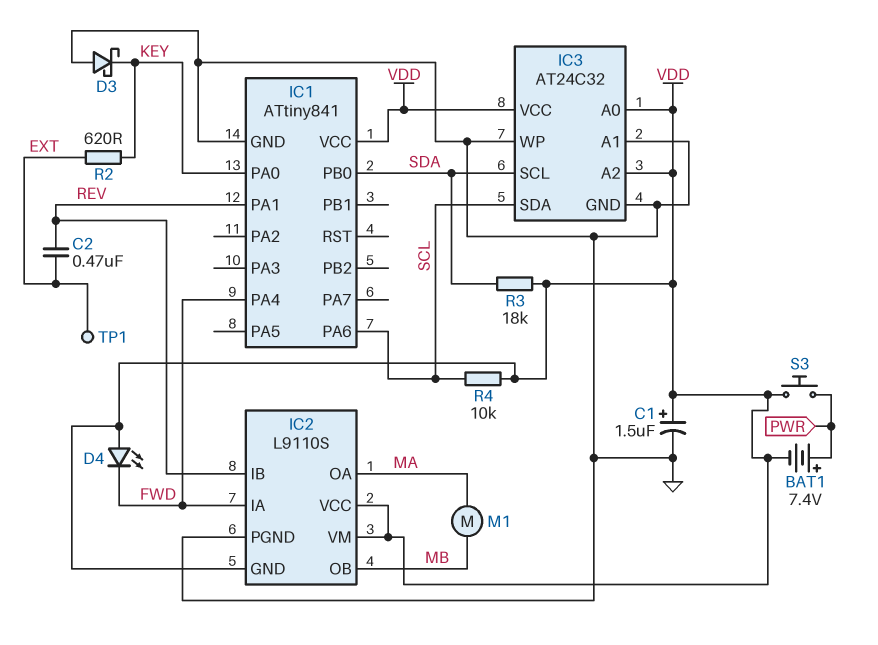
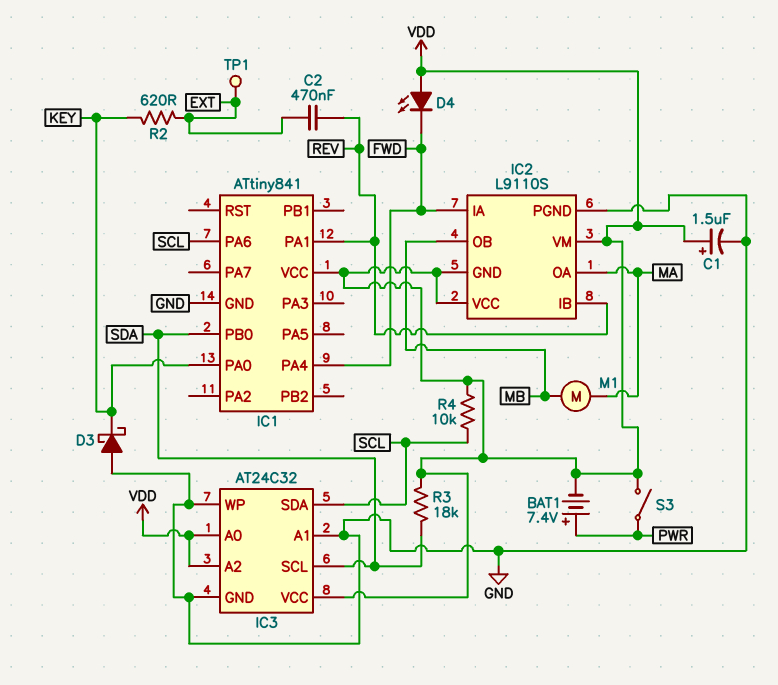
S3: button (PWR, VDD) -> switch (PWR, VDD)

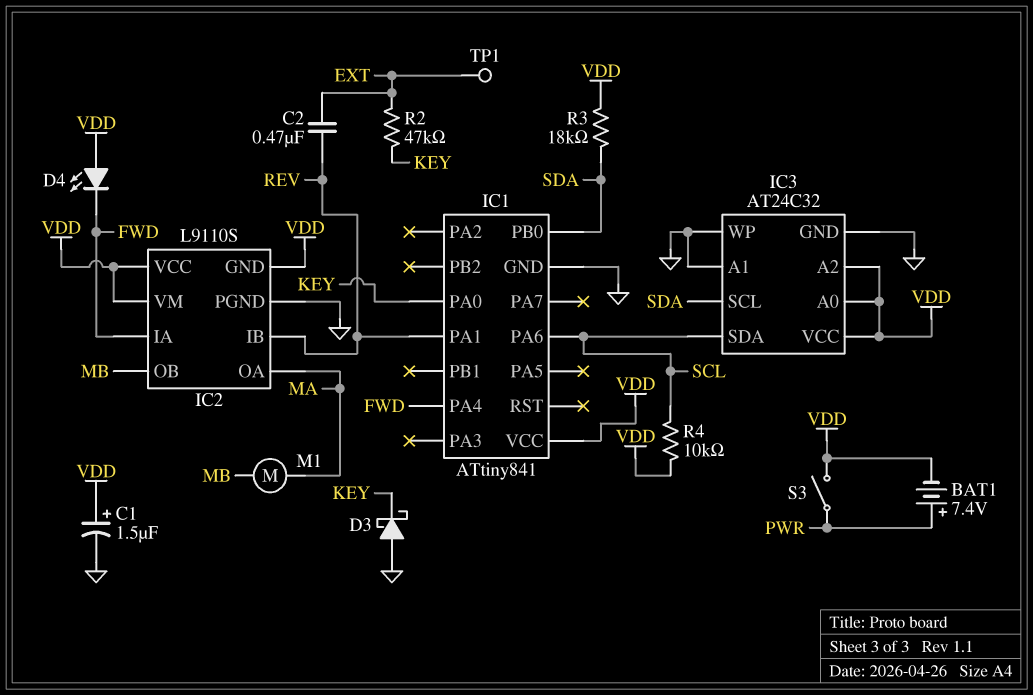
R2: 620 (EXT, KEY) -> 47k (EXT, KEY)

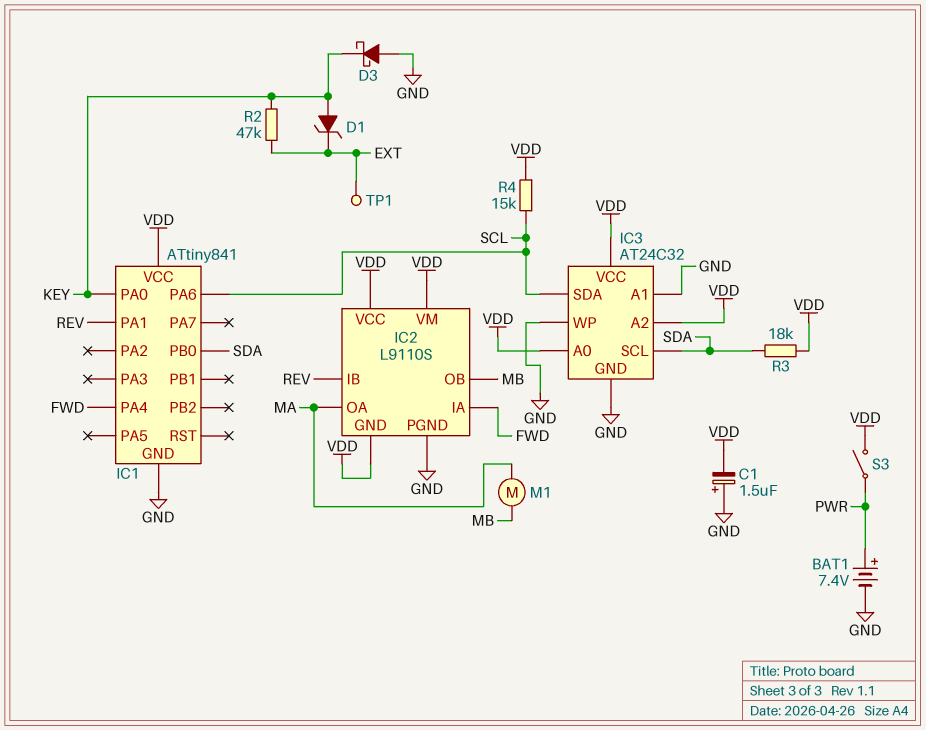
BAT1: 7.4V (plus PWR, minus VDD) -> 7.4V (plus PWR, minus GND)
C1: 1.5uF (plus VDD, minus GND) -> 1.5uF (plus GND, minus VDD)
C2: 470nF (EXT, REV) -> none
D1: none -> zener (A KEY, K EXT)
D4: LED (A VDD, K FWD) -> none
R4: 10k (SCL, VDD) -> 15k (SCL, VDD)

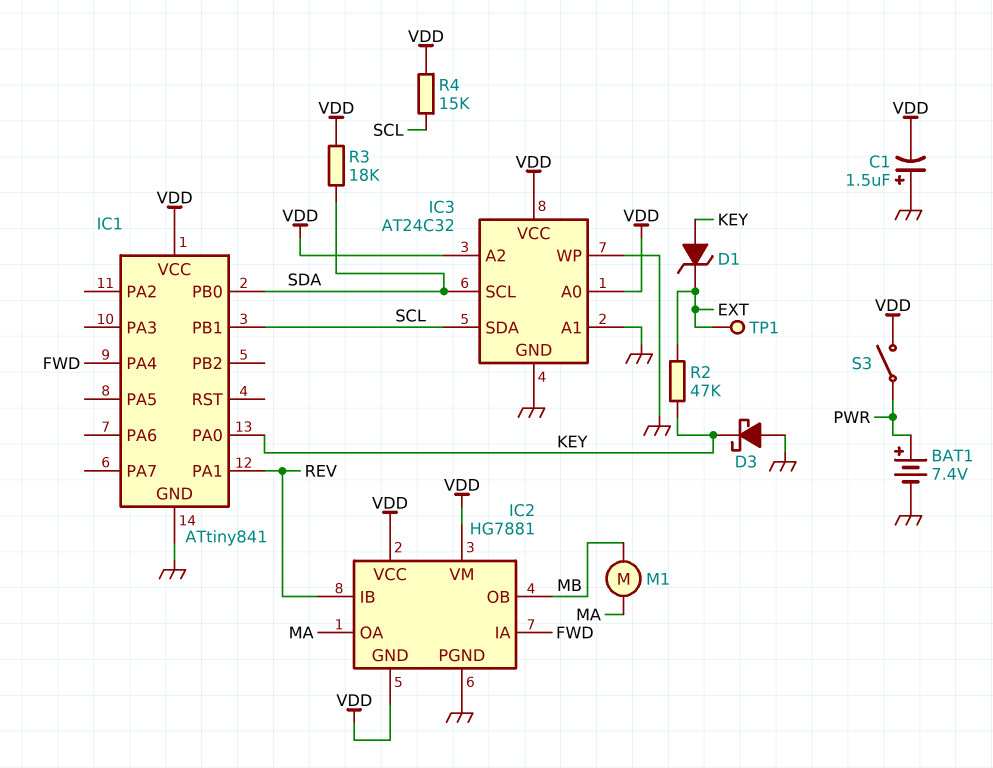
IC1 pin PA6: SCL -> none
IC1 pin PB1: none -> SCL
IC2: L9110S -> HG7881

